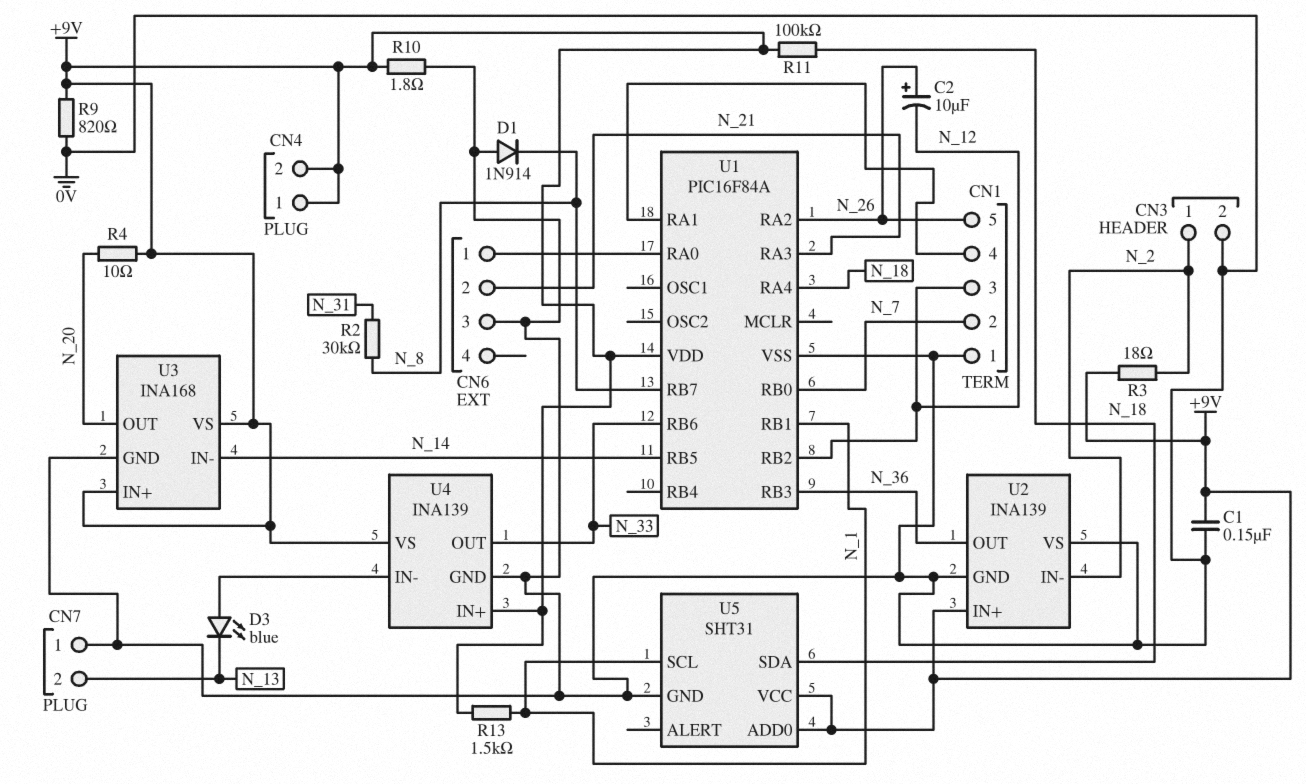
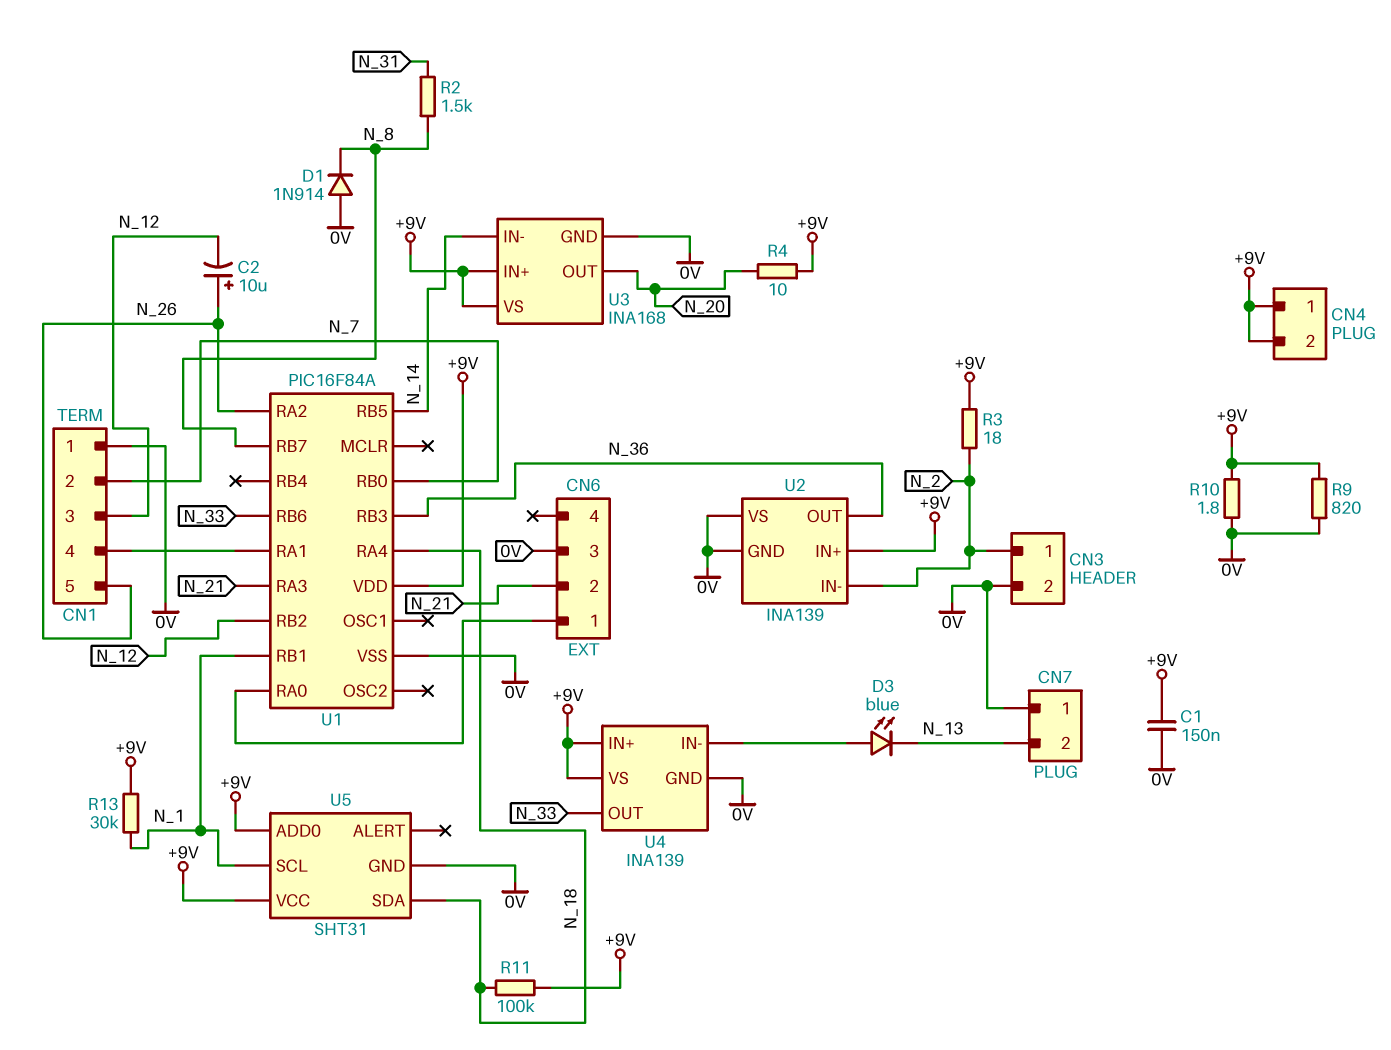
R2: 30k (N_8, N_31) -> 1.5k (N_8, N_31)
R13: 1.5k (+9V, N_1) -> 30k (+9V, N_1)

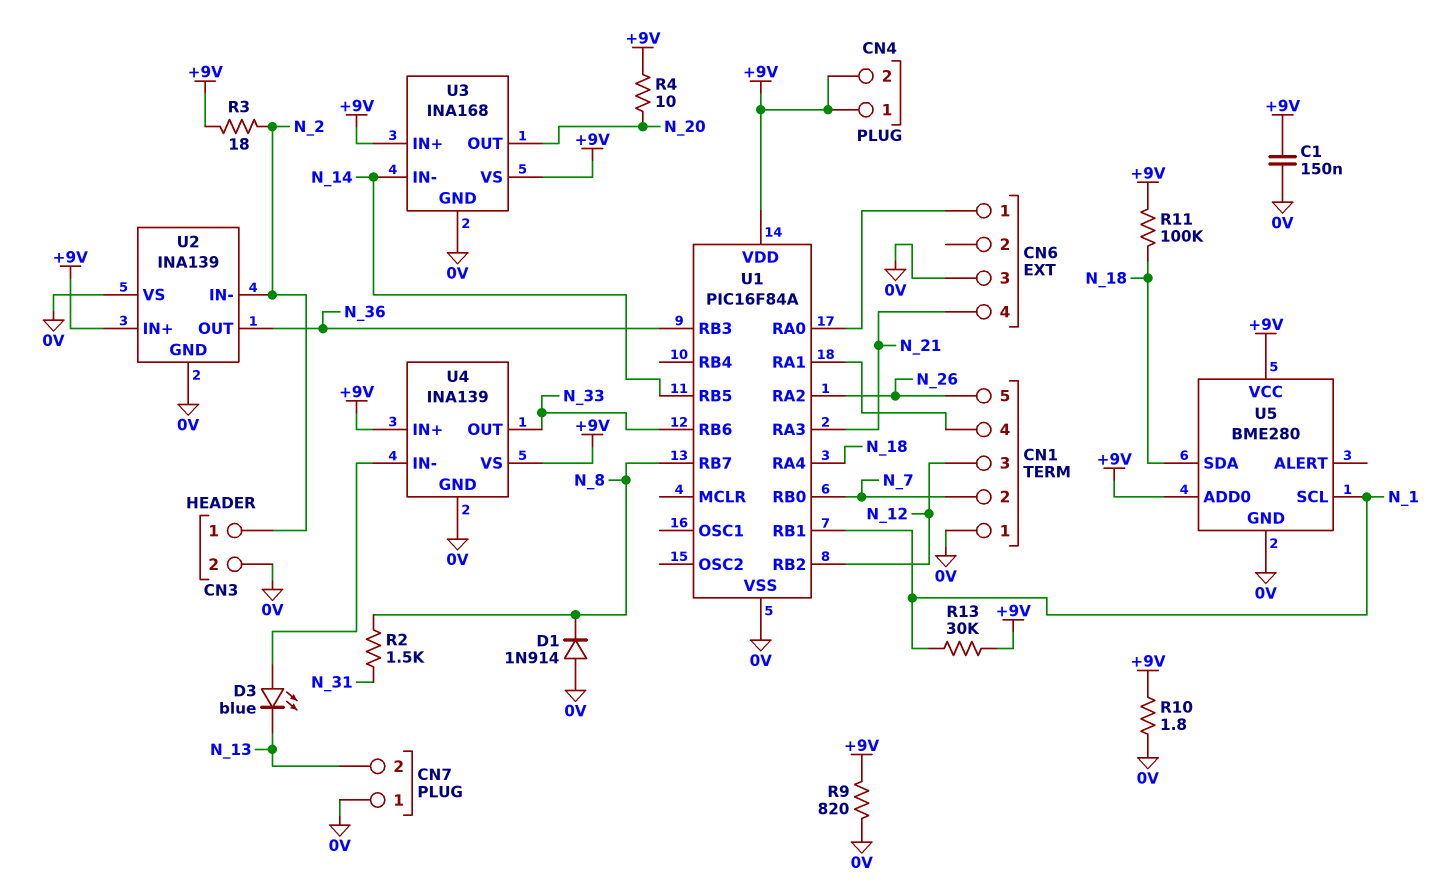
C2: 10uF (plus N_26, minus N_12) -> none
CN6 pin 2: N_21 -> none
CN6 pin 4: none -> N_21
U5: SHT31 -> BME280

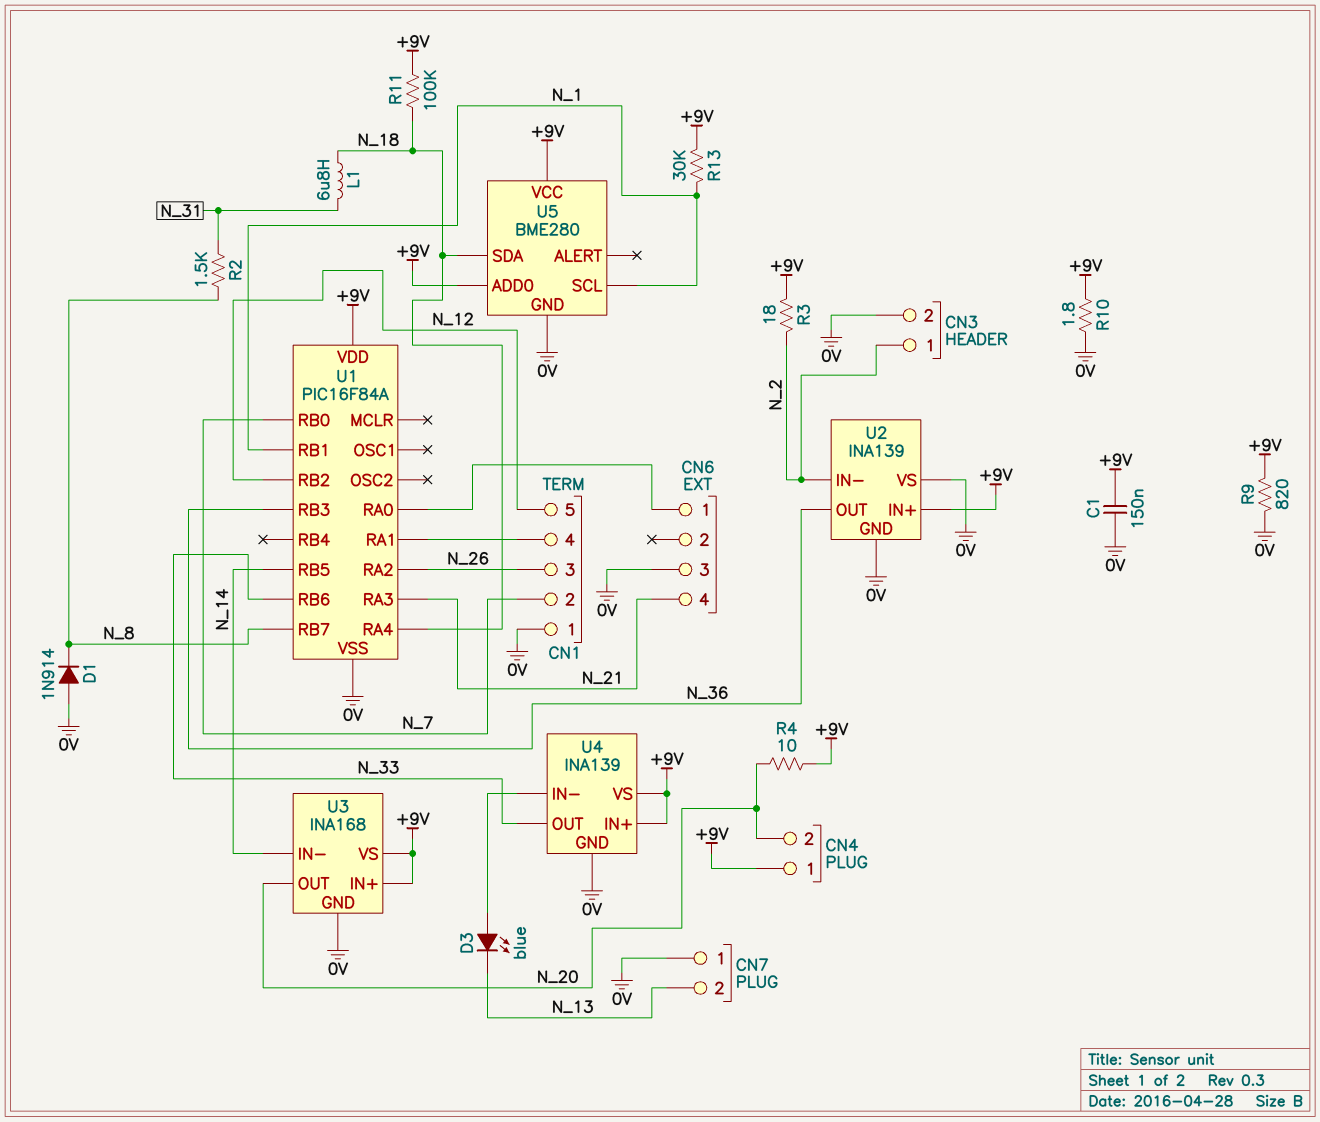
CN1 pin 3: N_12 -> N_26
CN1 pin 5: N_26 -> N_12
CN4 pin 2: +9V -> N_20
L1: none -> 6.8uH (N_18, N_31)

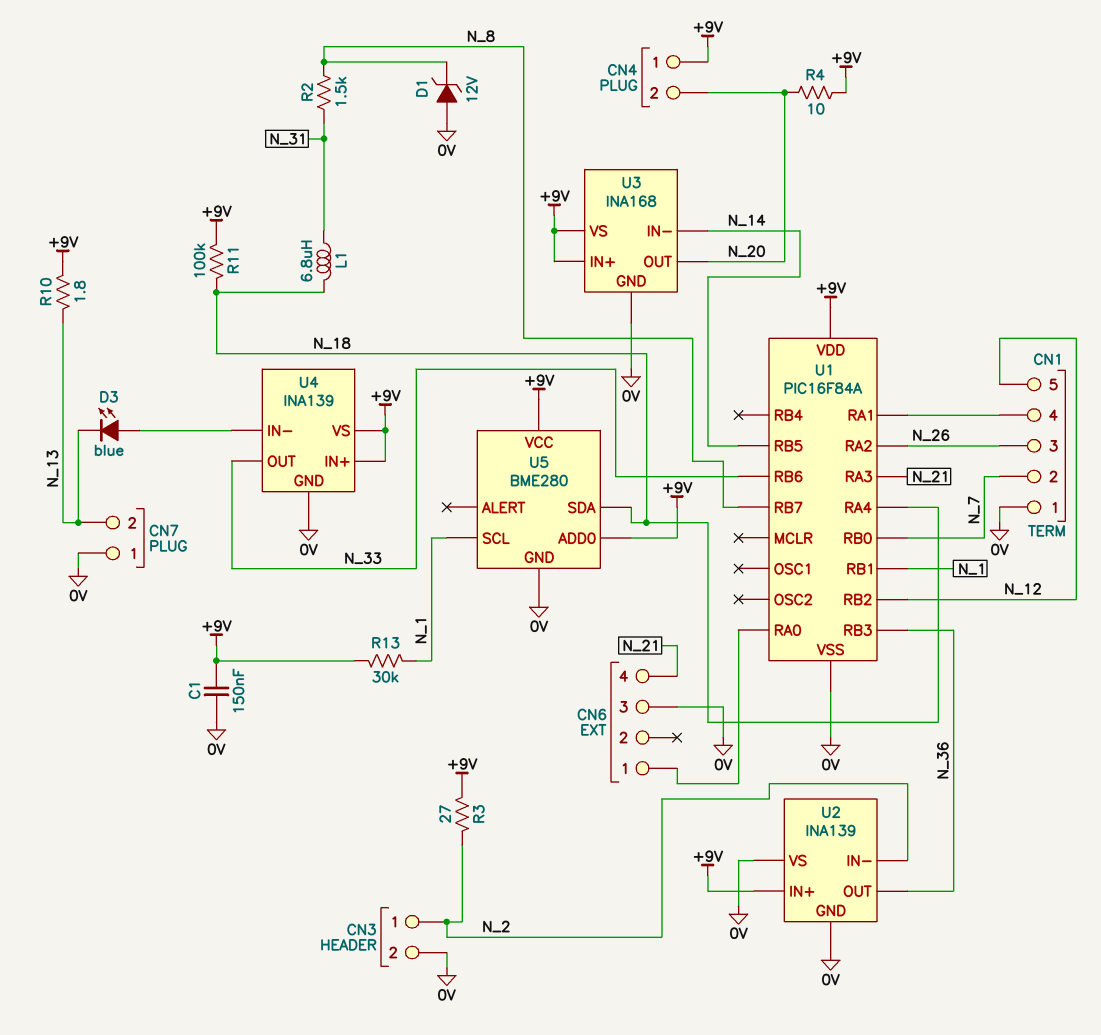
D1: diode 1N914 (A 0V, K N_8) -> zener 12V (A 0V, K N_8)
R3: 18 (+9V, N_2) -> 27 (+9V, N_2)
R9: 820 (+9V, 0V) -> none
R10: 1.8 (+9V, 0V) -> 1.8 (+9V, N_13)

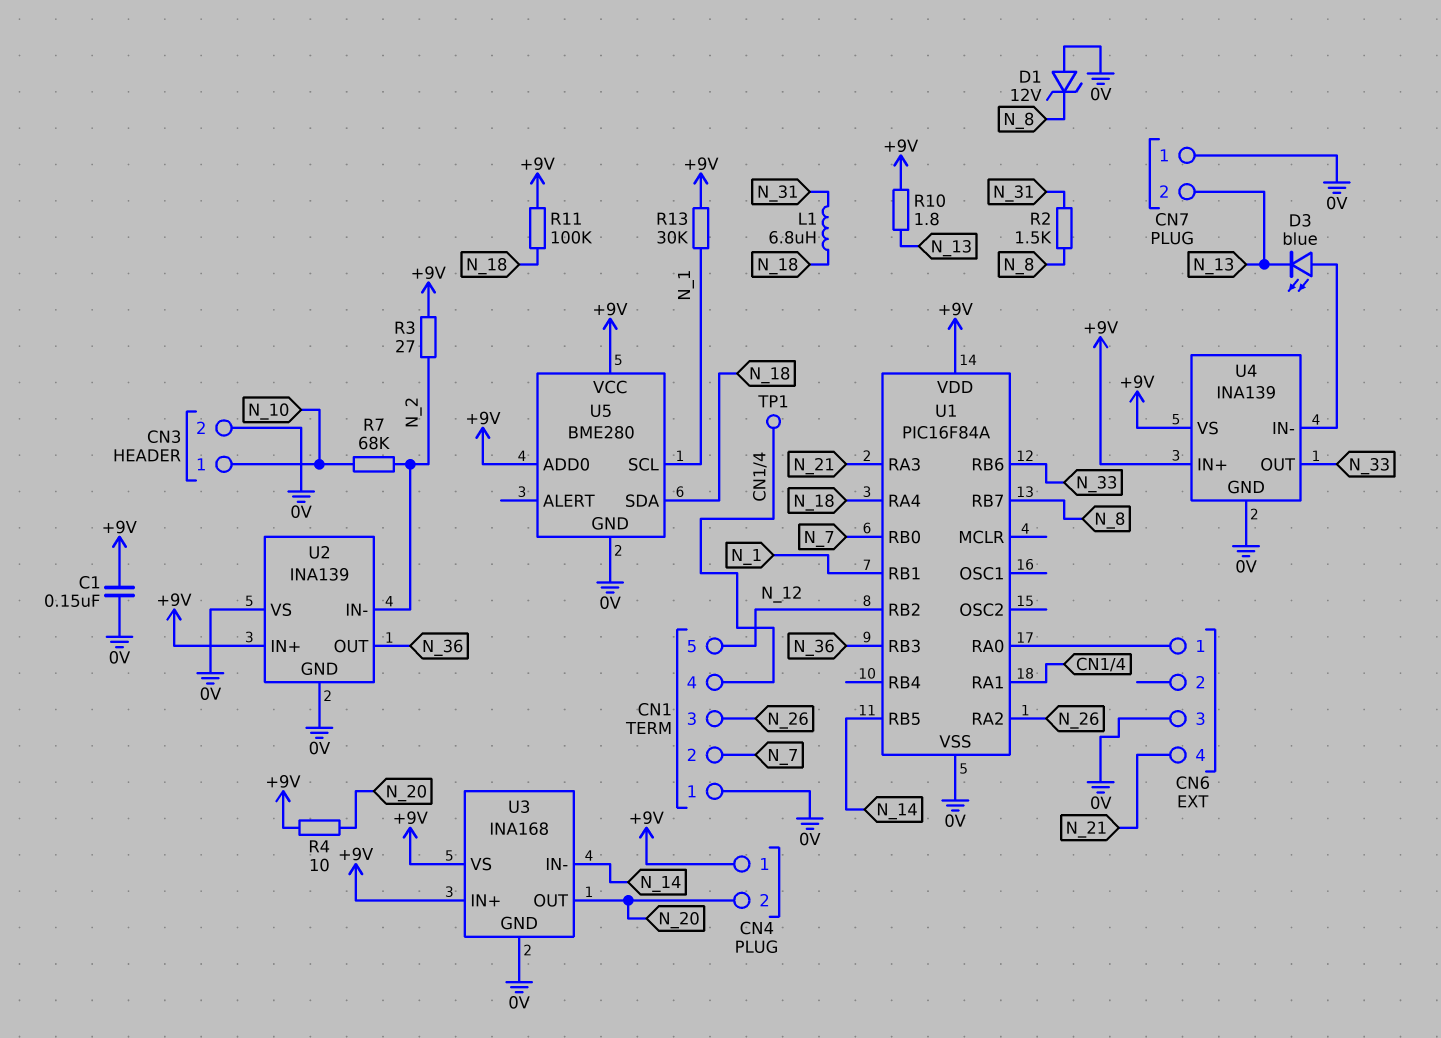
CN3 pin 1: N_2 -> N_10
R7: none -> 68k (N_2, N_10)
TP1: none -> test point (CN1/4)

